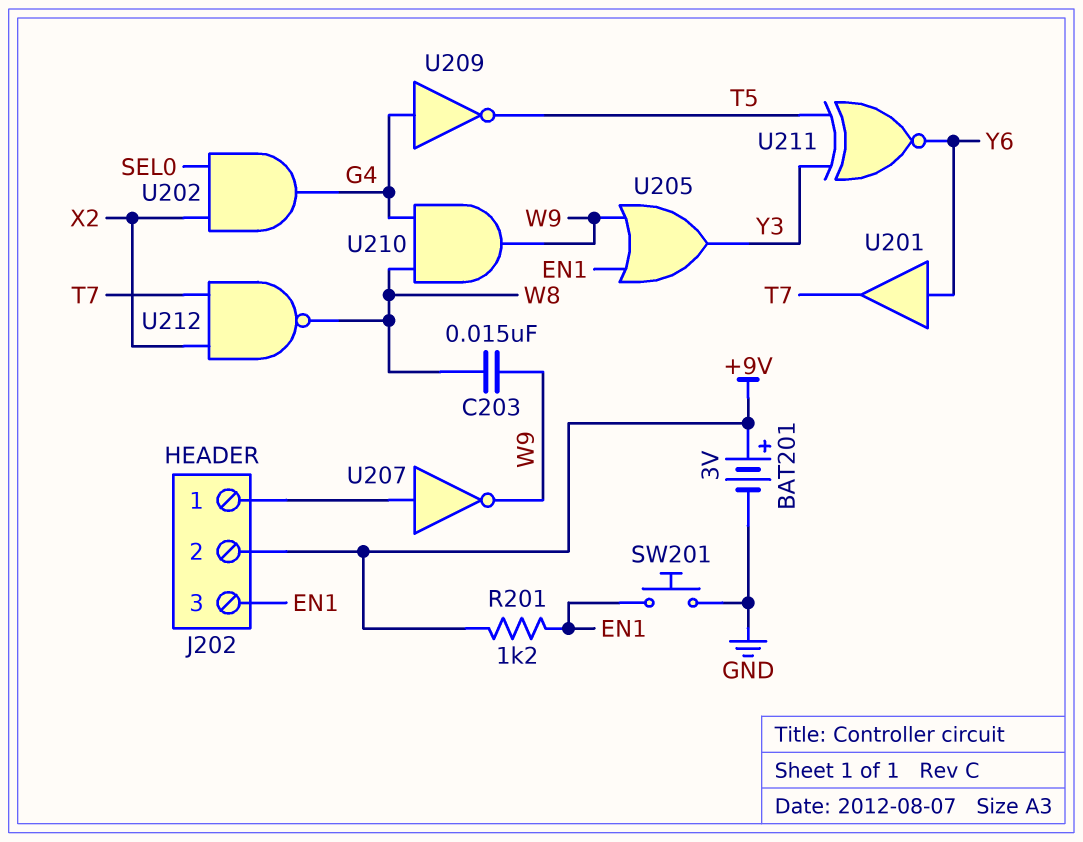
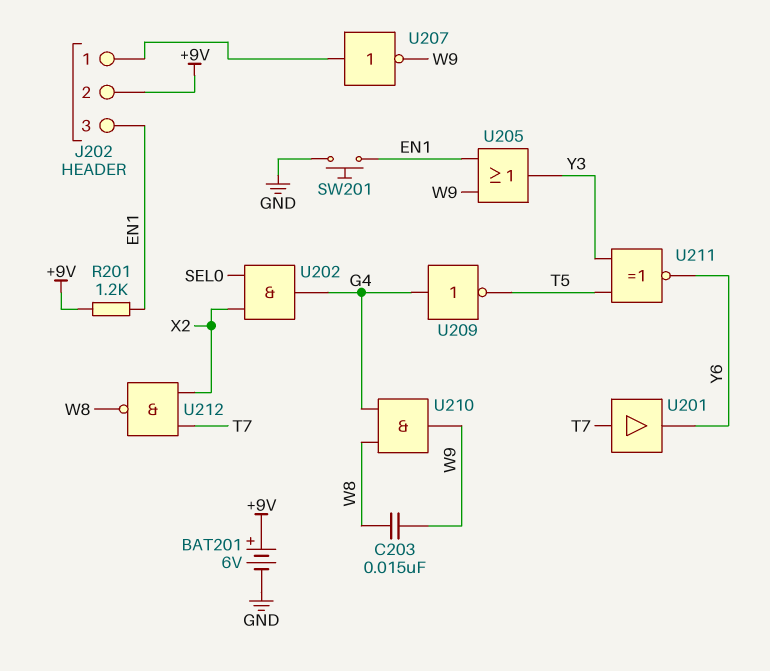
BAT201: 3V (plus +9V, minus GND) -> 6V (plus +9V, minus GND)
U201: buffer (in Y6, out T7) -> buffer (in T7, out Y6)

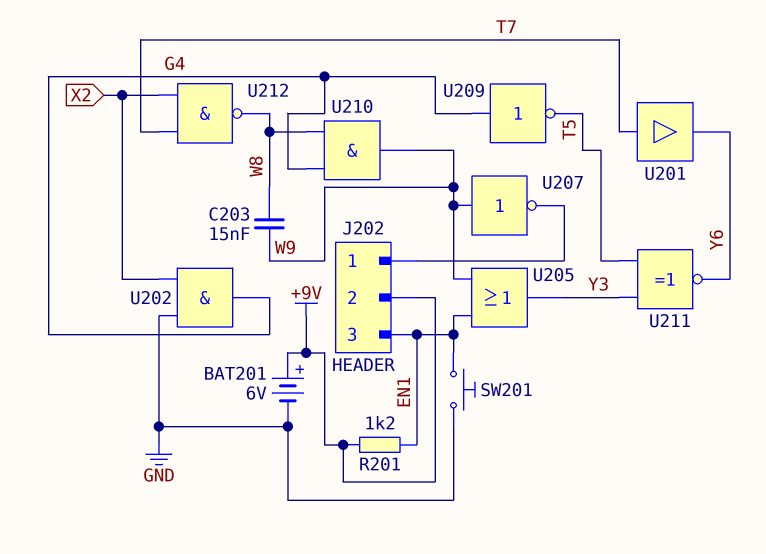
U202: AND (in SEL0, in X2, out G4) -> AND (in GND, in X2, out G4)
U207: NOT (in J202/1, out W9) -> NOT (in W9, out J202/1)

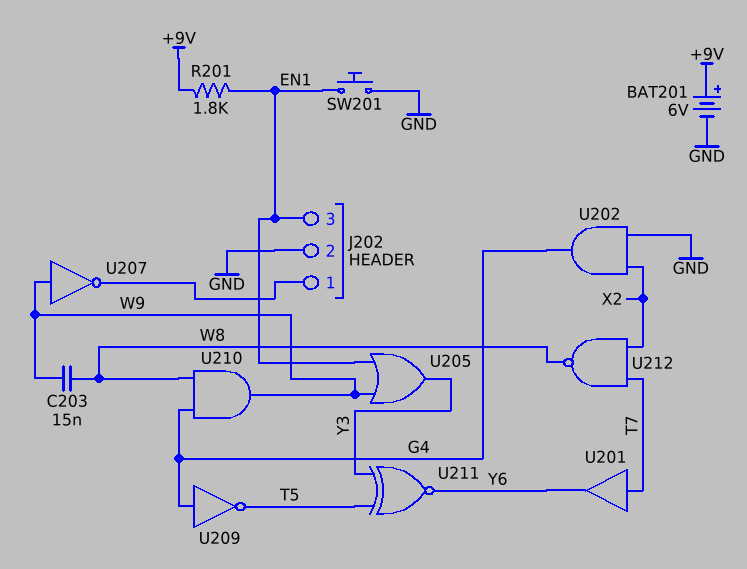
J202 pin 2: +9V -> GND
R201: 1.2k (+9V, EN1) -> 1.8k (+9V, EN1)

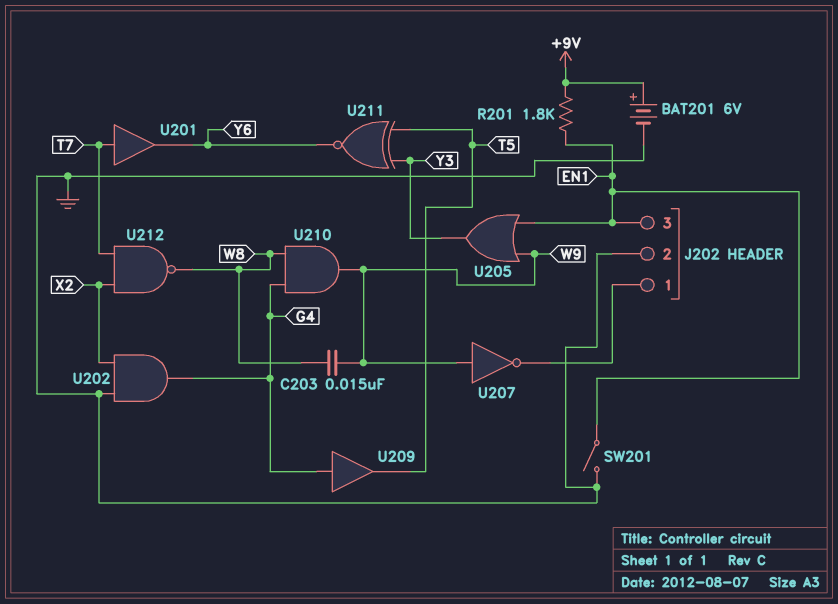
SW201: button (EN1, GND) -> switch (EN1, GND)
U209: NOT (in G4, out T5) -> buffer (in G4, out T5)

